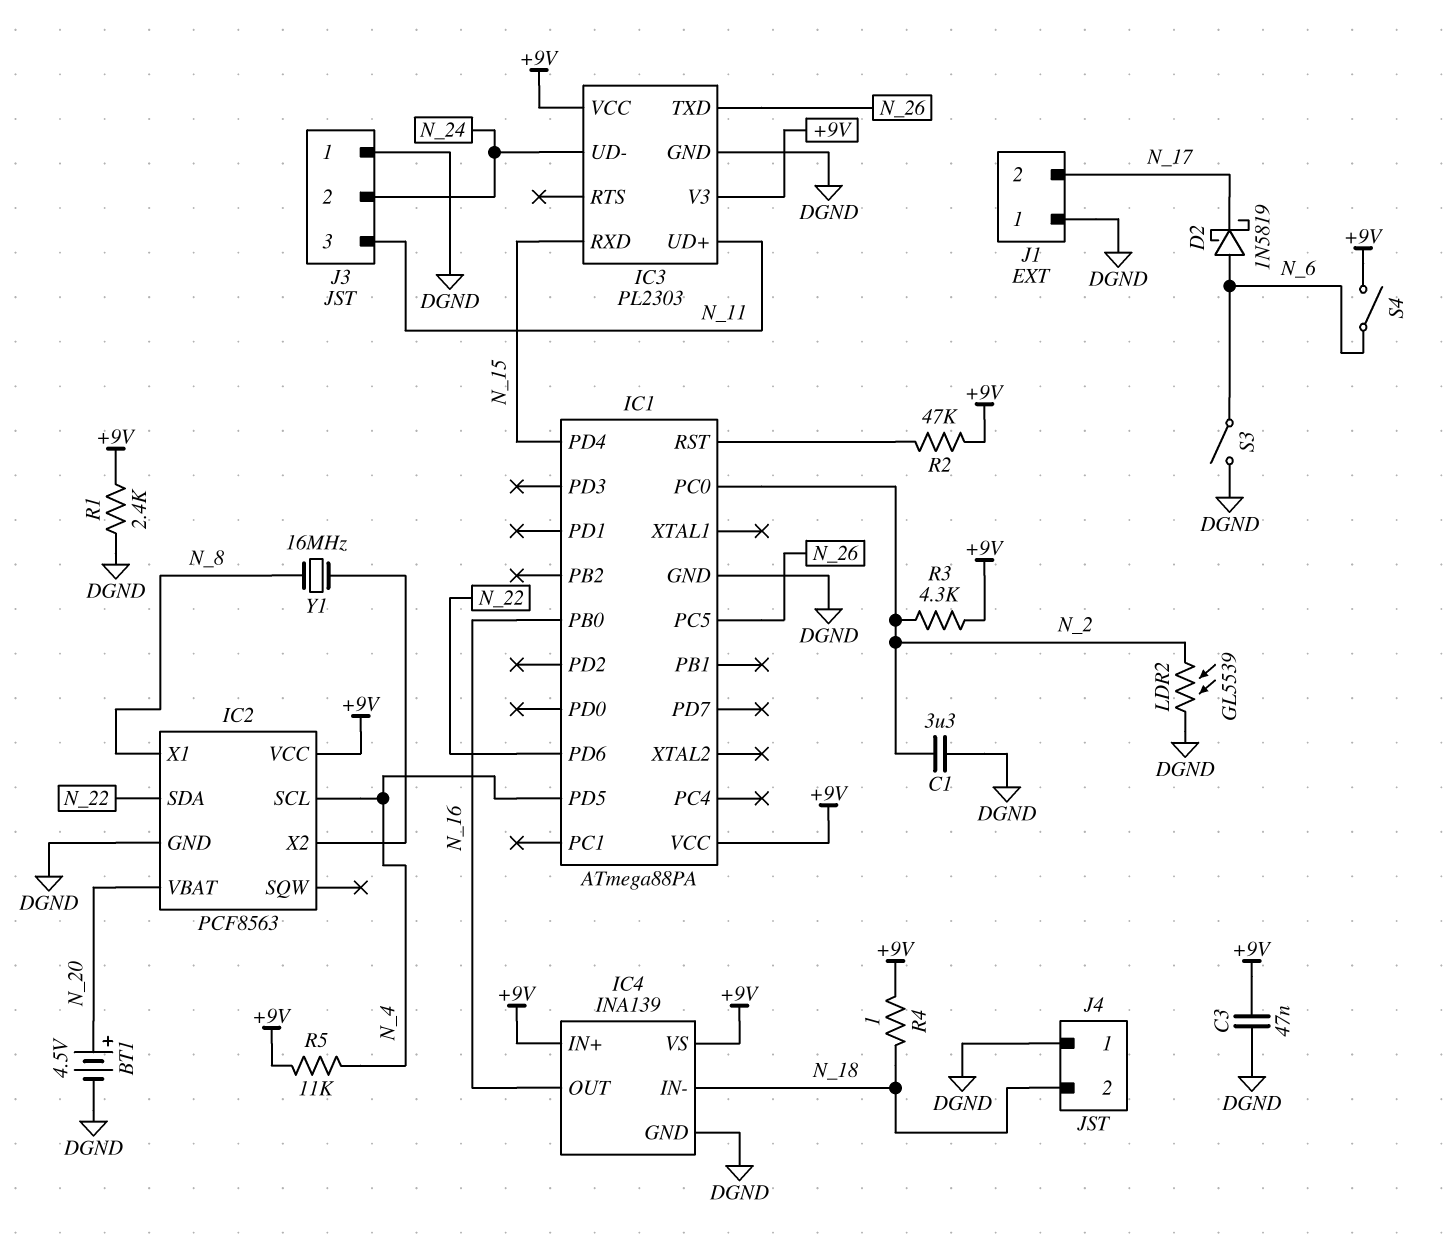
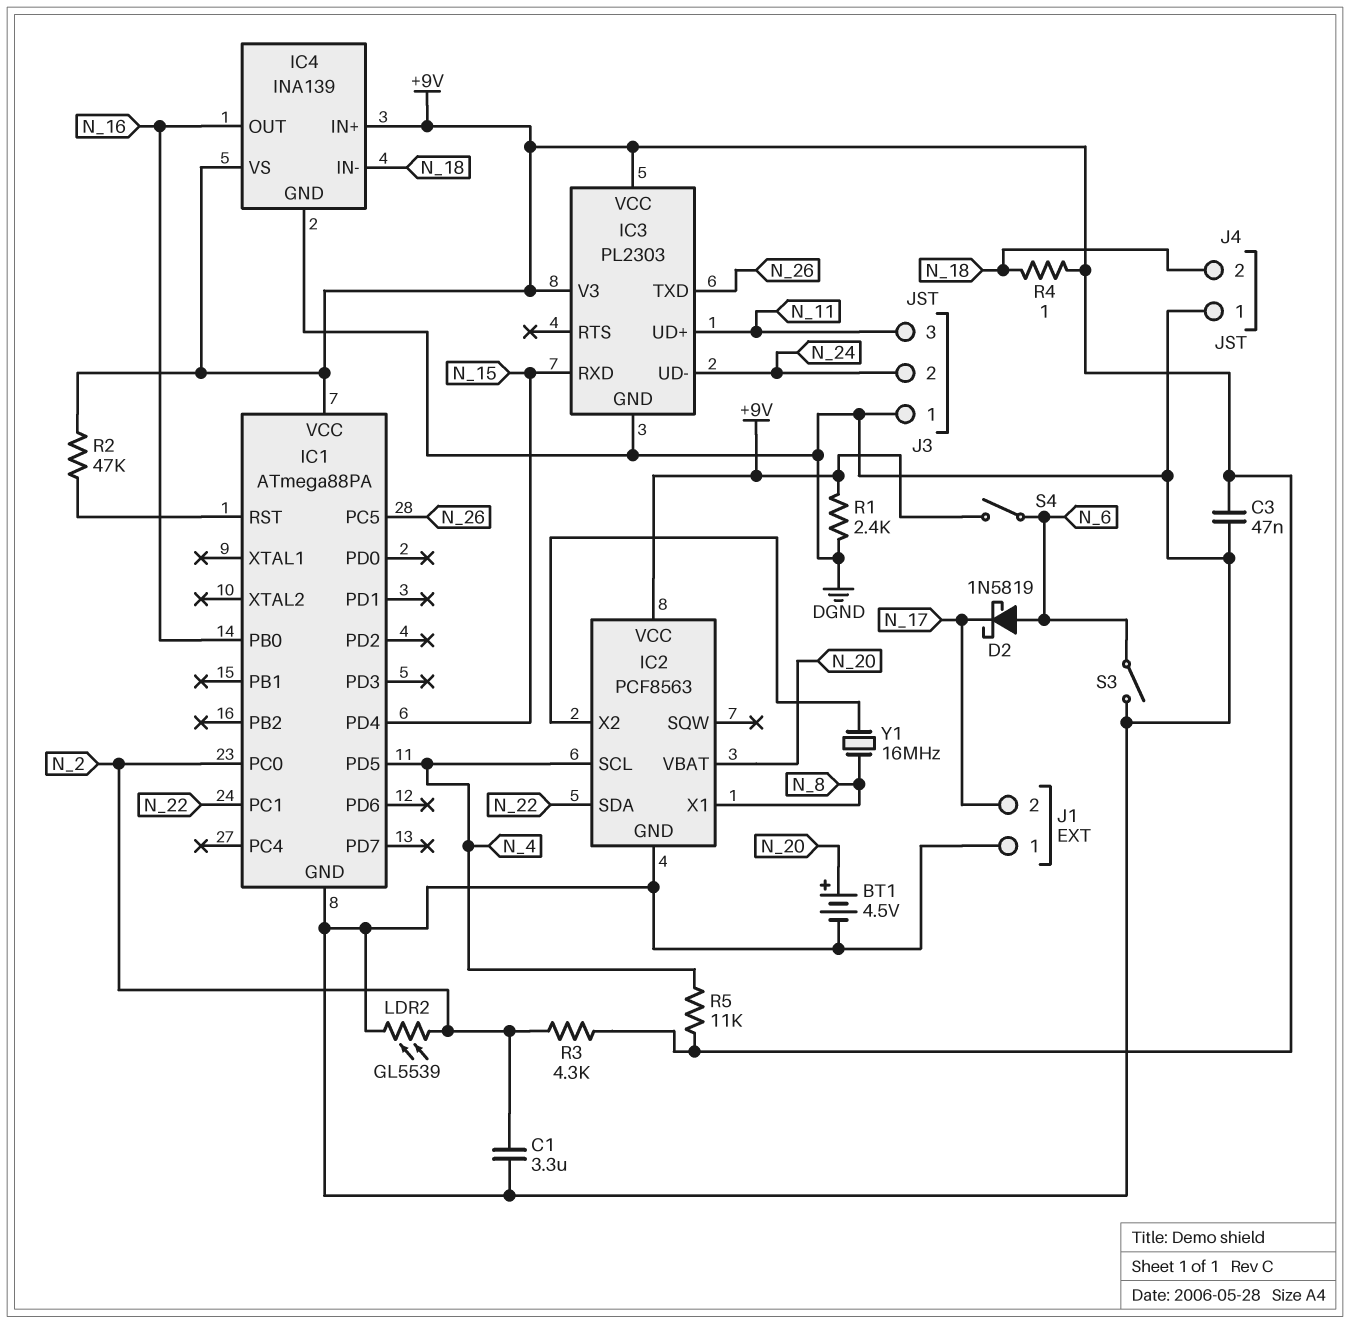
IC1 pin PC1: none -> N_22
IC1 pin PD6: N_22 -> none

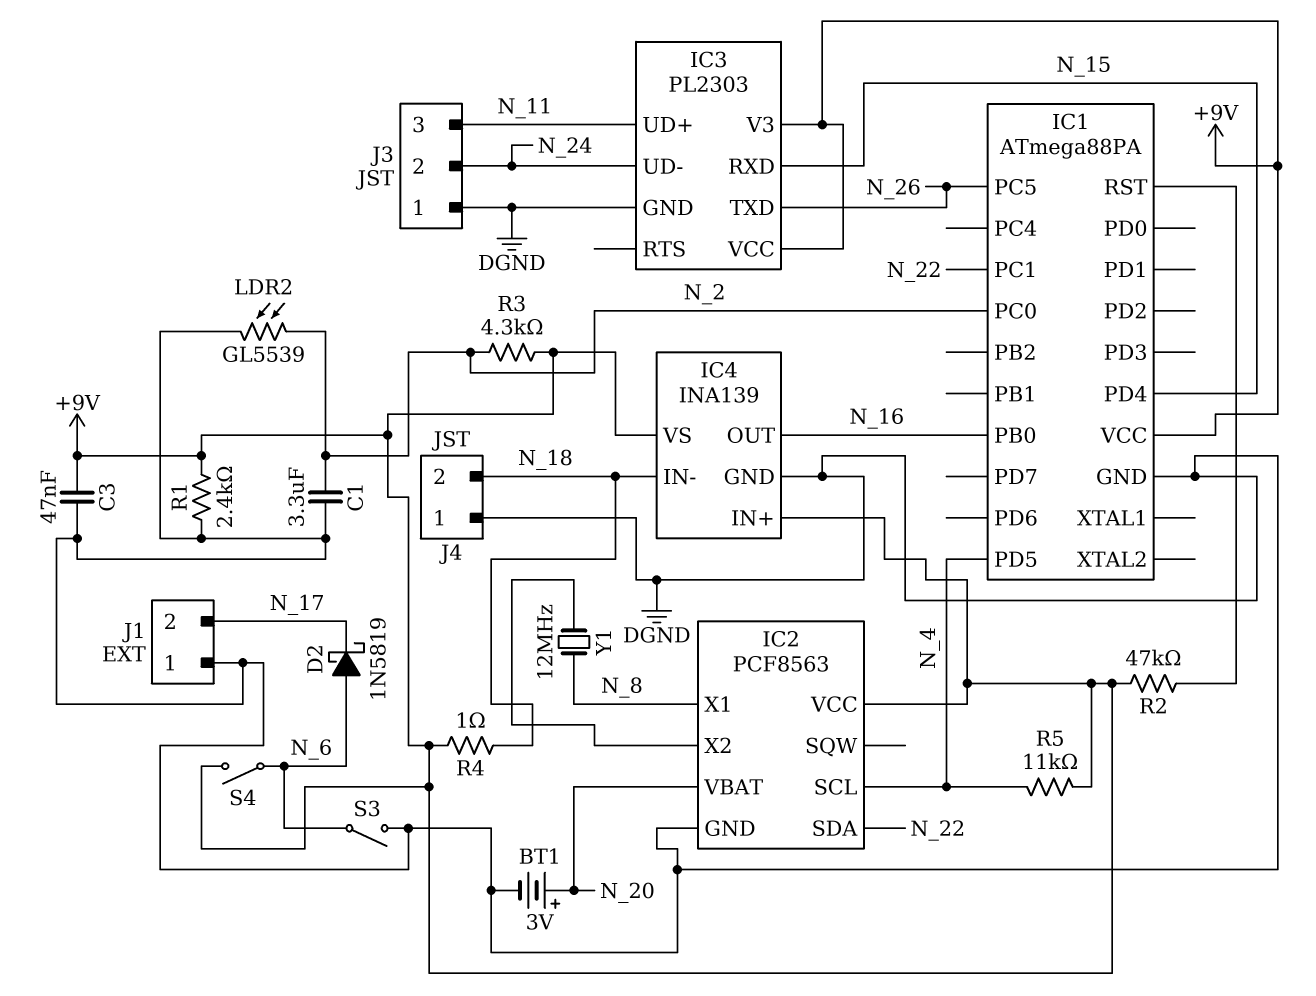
BT1: 4.5V (plus N_20, minus DGND) -> 3V (plus N_20, minus DGND)
Y1: 16MHz (IC2/X2, N_8) -> 12MHz (IC2/X2, N_8)

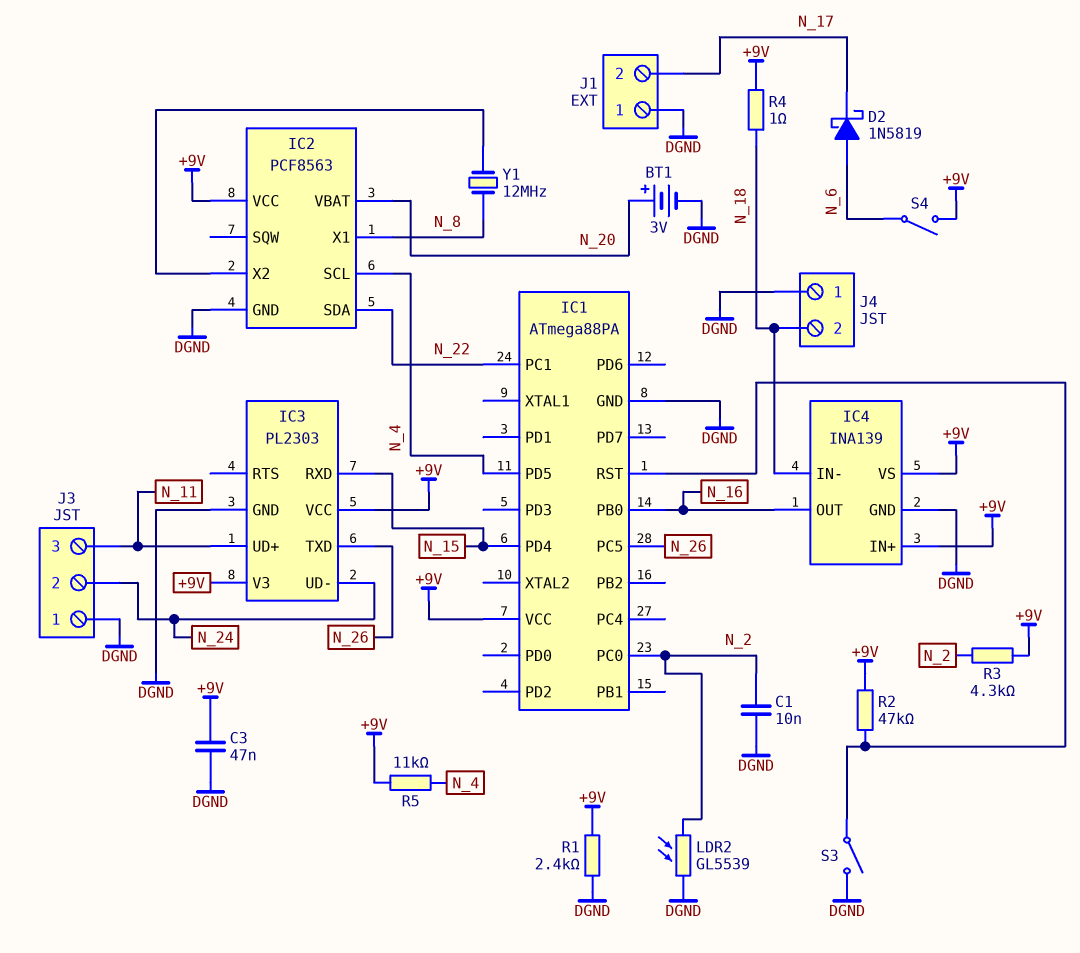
C1: 3.3uF (DGND, N_2) -> 10nF (DGND, N_2)
S3: switch (DGND, N_6) -> switch (DGND, IC1/RST)

